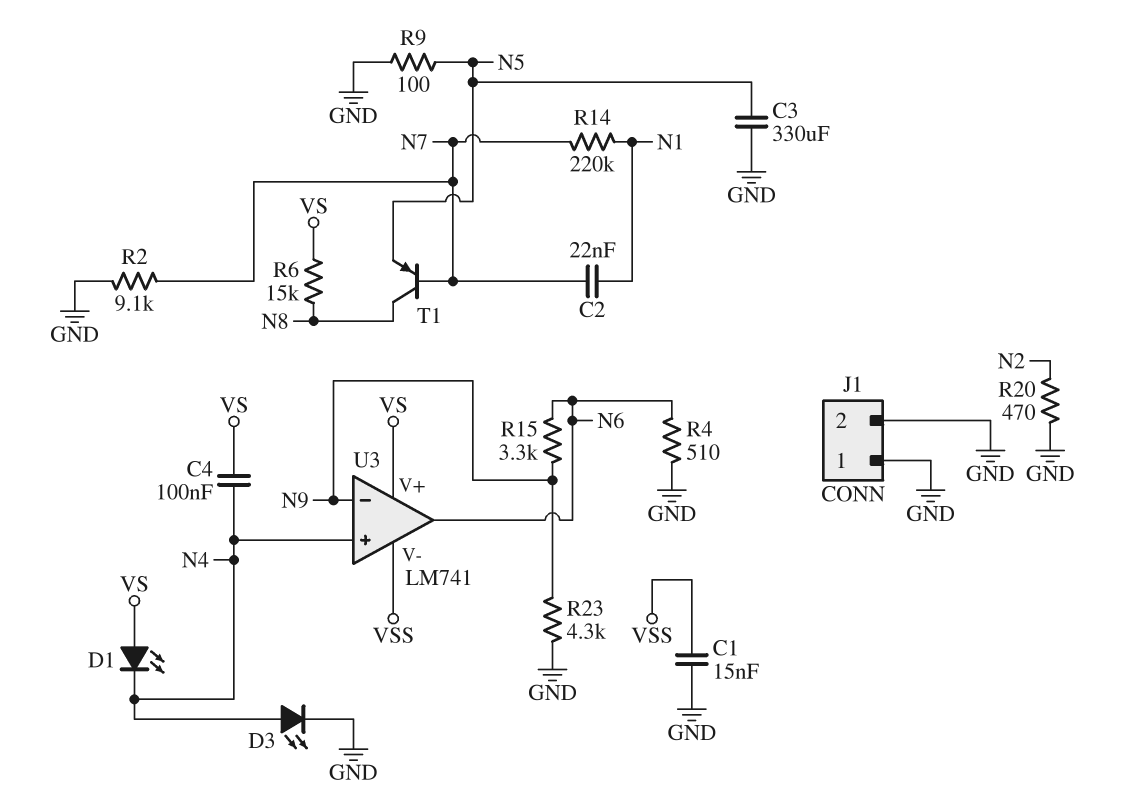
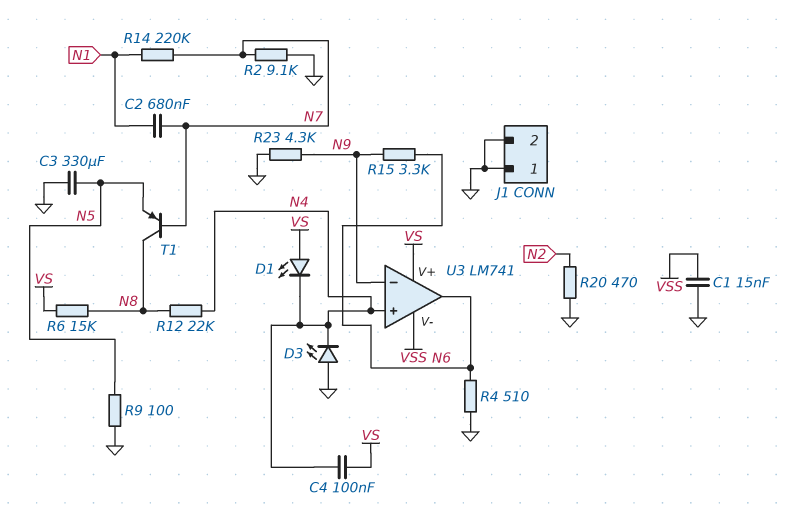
C2: 22nF (N1, N7) -> 680nF (N1, N7)
D3: LED (A N4, K GND) -> LED (A GND, K N4)
R12: none -> 22k (N4, N8)

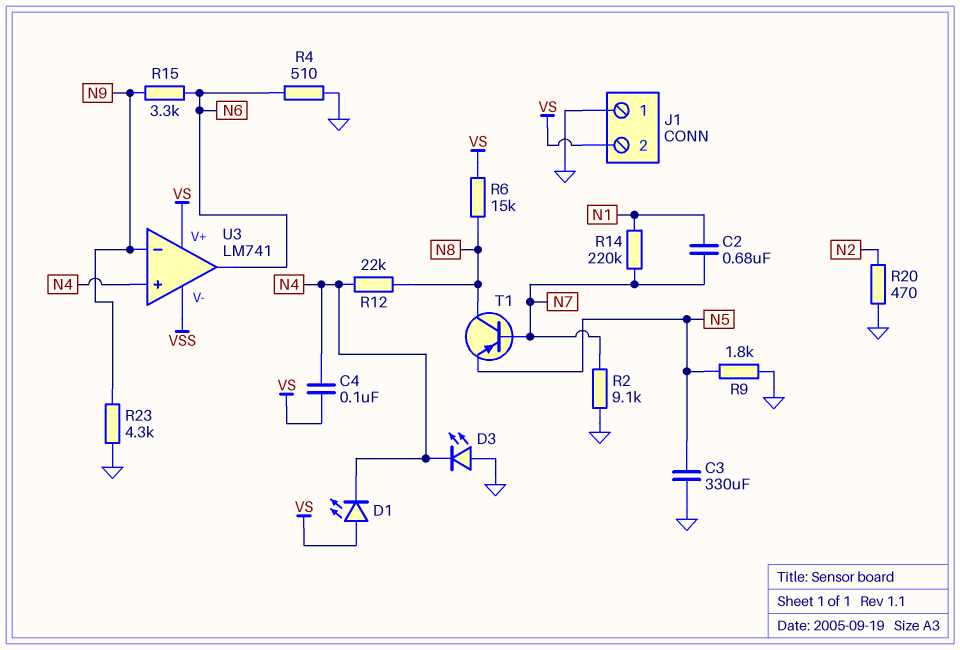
C1: 15nF (GND, VSS) -> none
J1 pin 2: GND -> VS
R9: 100 (GND, N5) -> 1.8k (GND, N5)

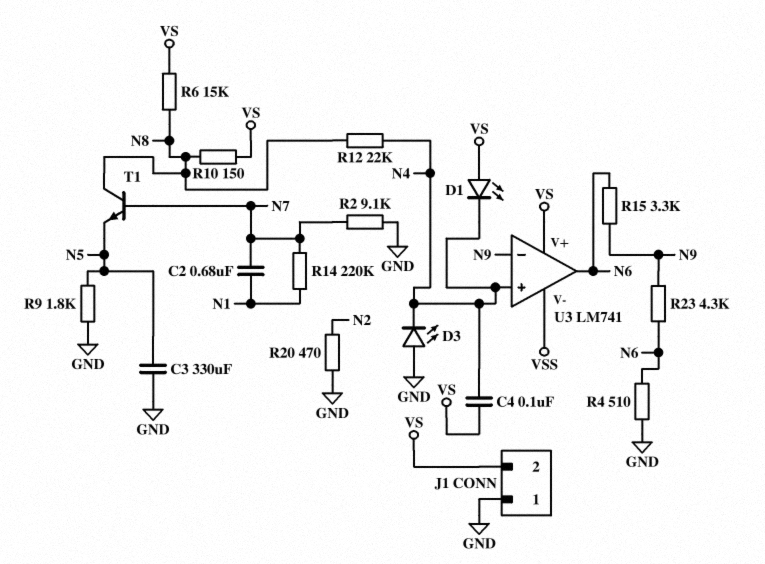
R10: none -> 150 (N8, VS)
R23: 4.3k (GND, N9) -> 4.3k (N6, N9)
T1: PNP (B N7, C N8, E N5) -> NPN (B N7, C N8, E N5)

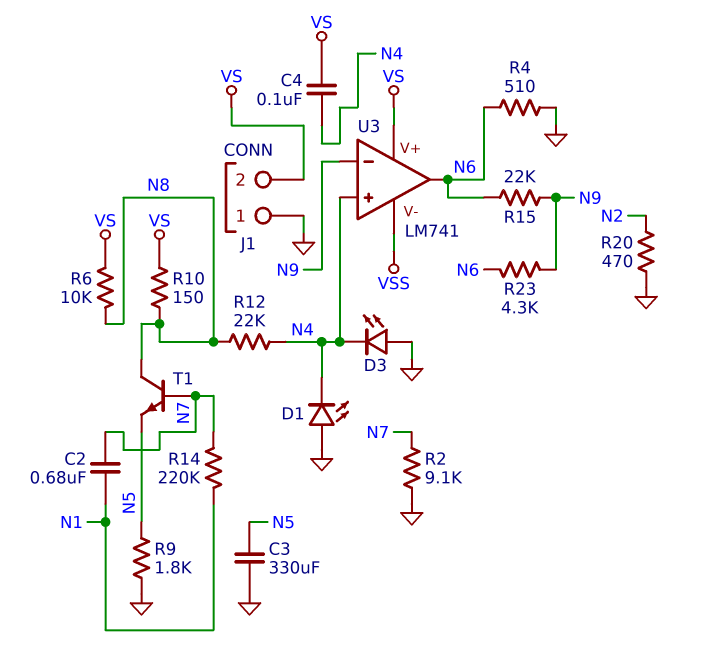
D1: LED (A VS, K N4) -> LED (A GND, K N4)
R6: 15k (N8, VS) -> 10k (N8, VS)
R15: 3.3k (N6, N9) -> 22k (N6, N9)

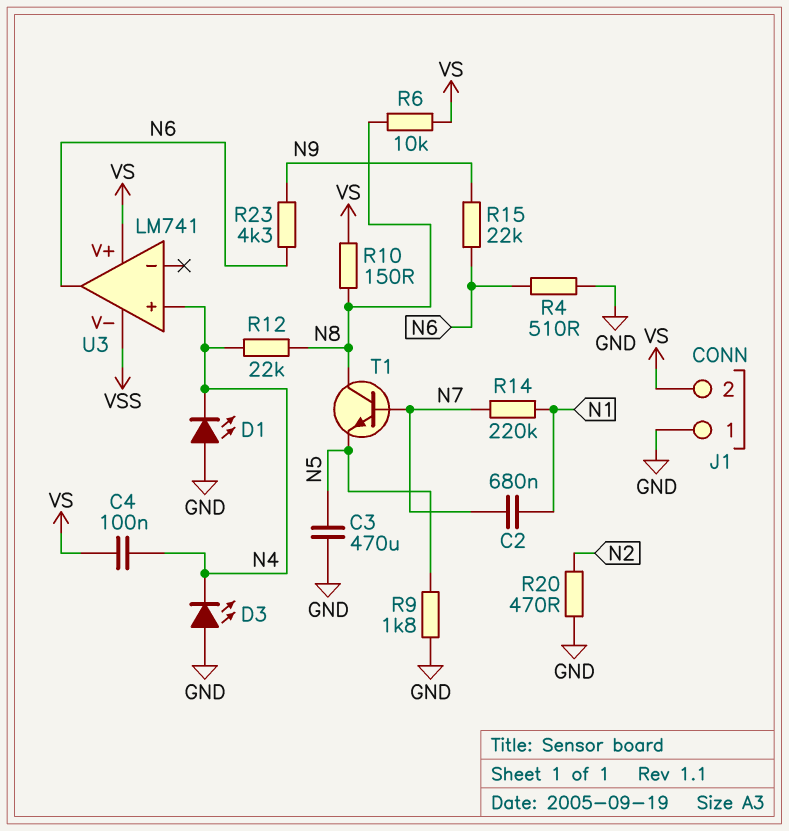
C3: 330uF (GND, N5) -> 470uF (GND, N5)
R2: 9.1k (GND, N7) -> none
U3 pin in-: N9 -> none

